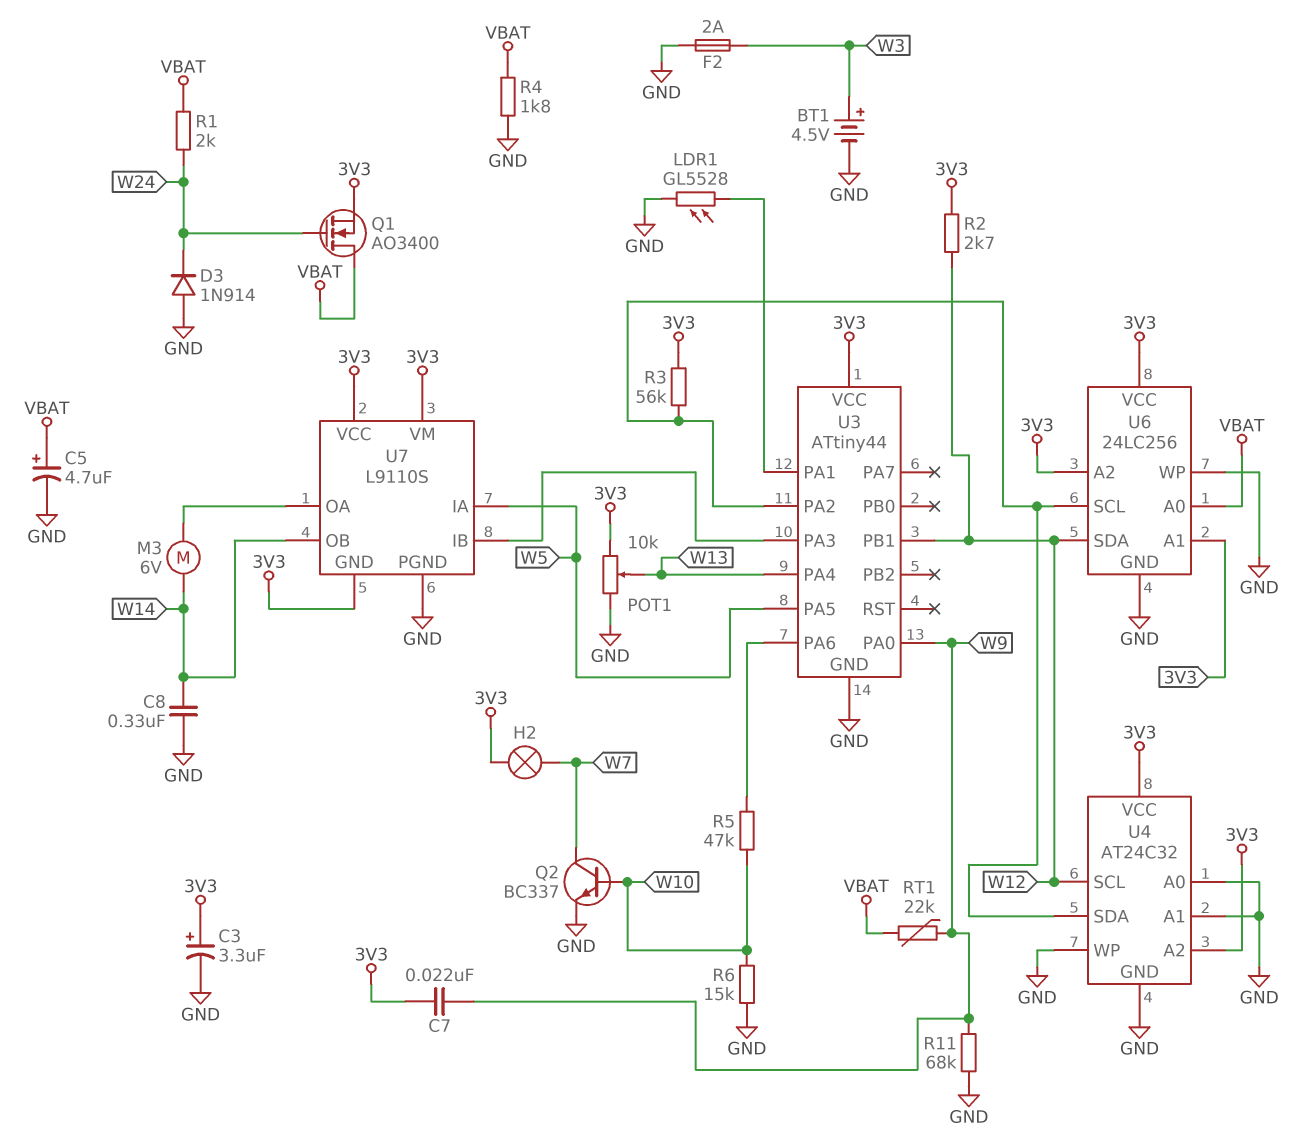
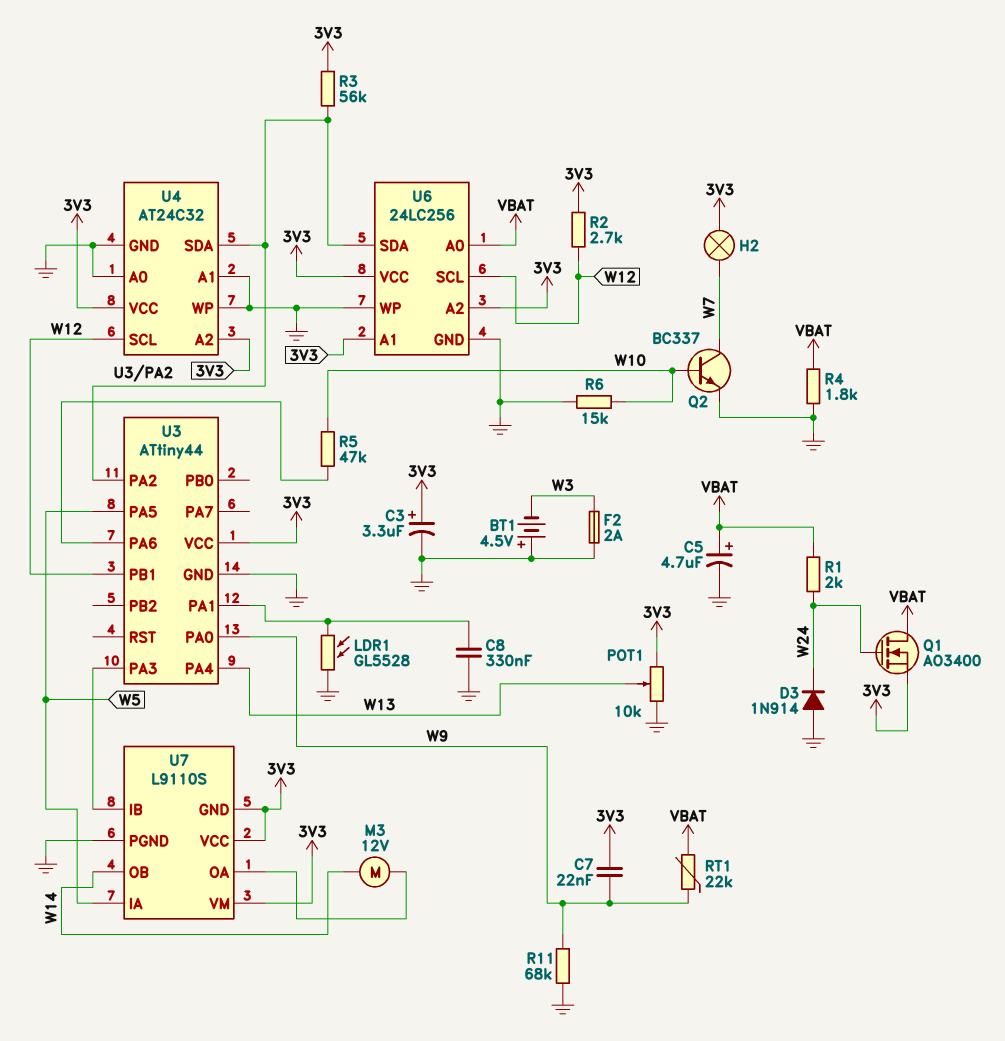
BT1: 4.5V (plus W3, minus GND) -> 4.5V (plus GND, minus W3)
C8: 330nF (GND, W14) -> 330nF (GND, U3/PA1)
M3: motor 6V (U7/OA, W14) -> motor 12V (U7/OA, W14)
U6 pin SCL: U3/PA2 -> W12
U6 pin SDA: W12 -> U3/PA2

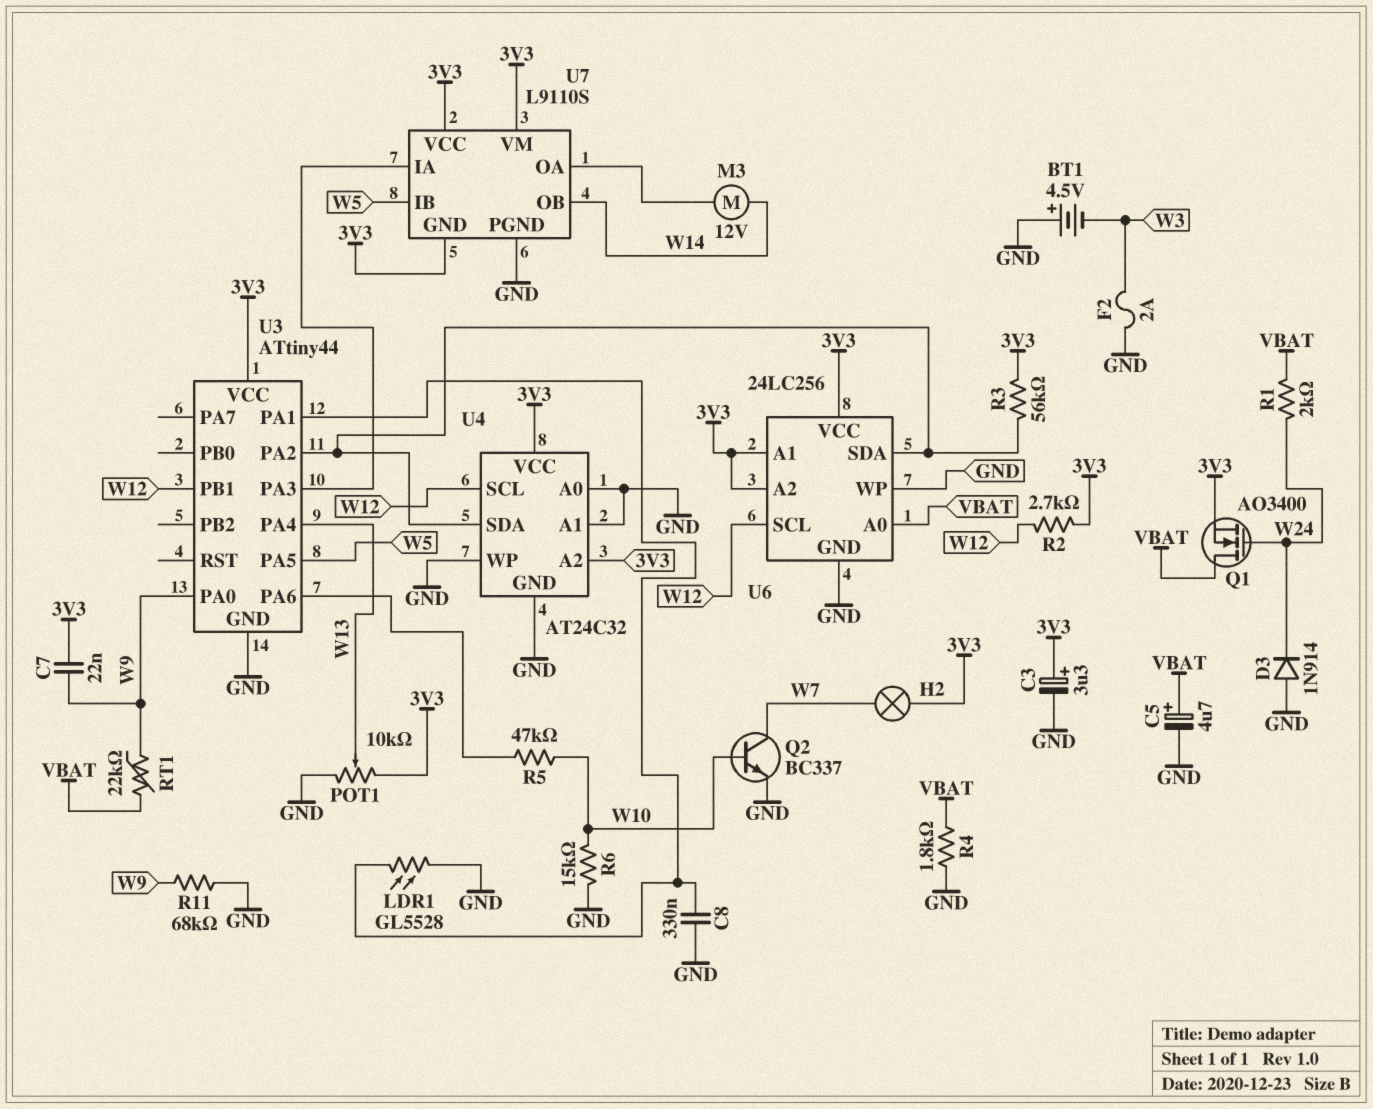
U7 pin IA: W5 -> U3/PA3
U7 pin IB: U3/PA3 -> W5

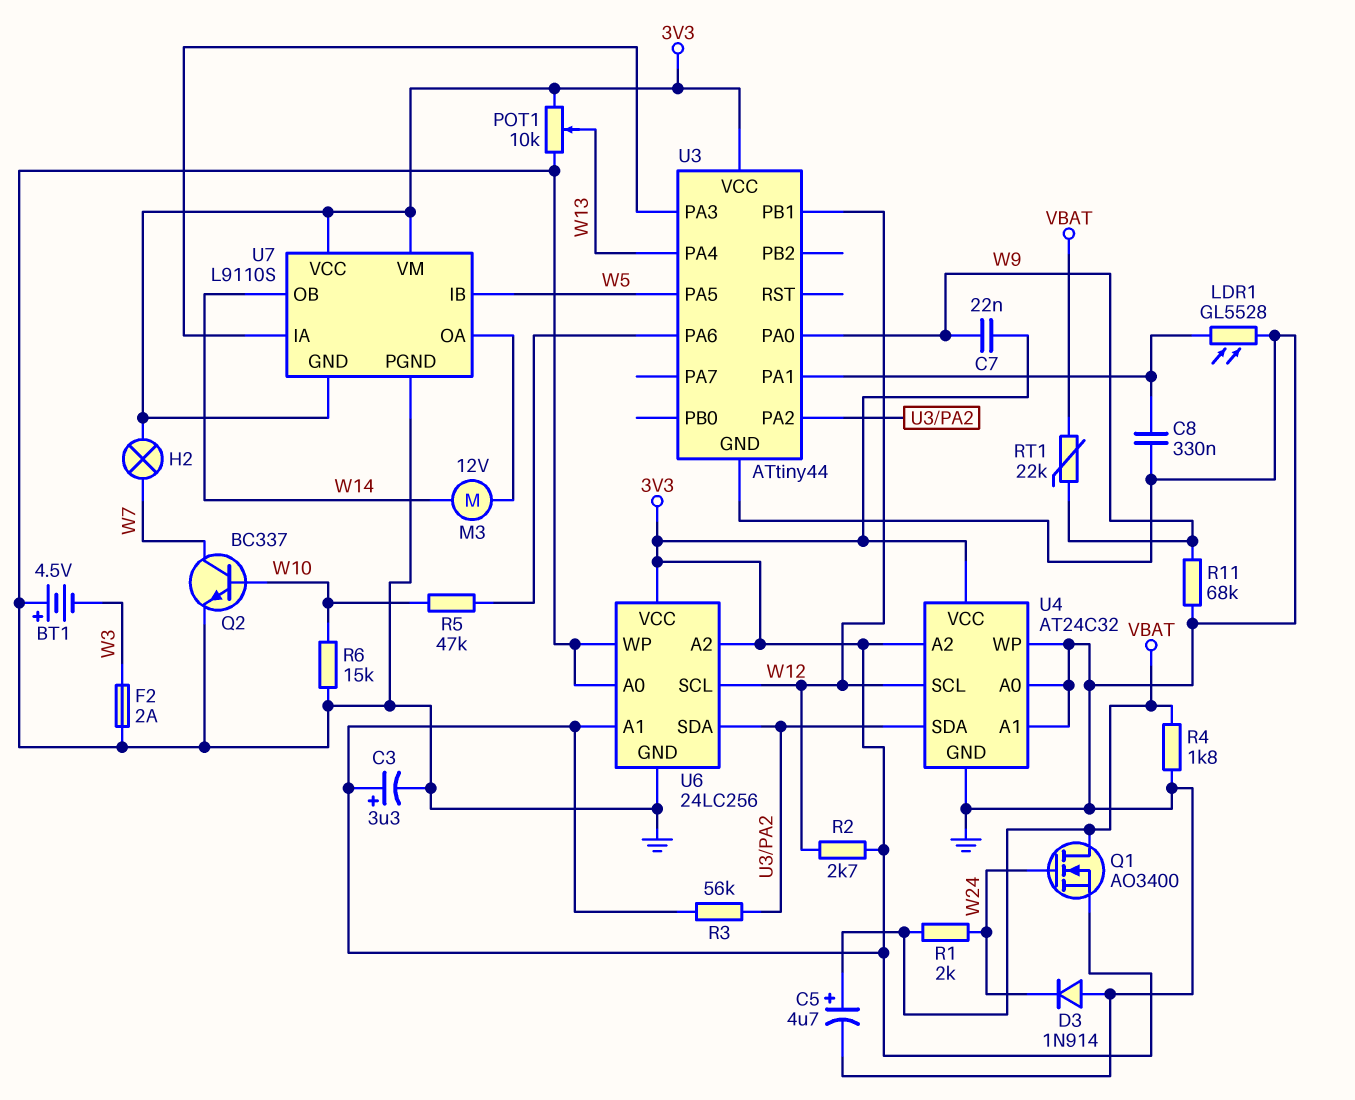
U6 pin A0: VBAT -> GND

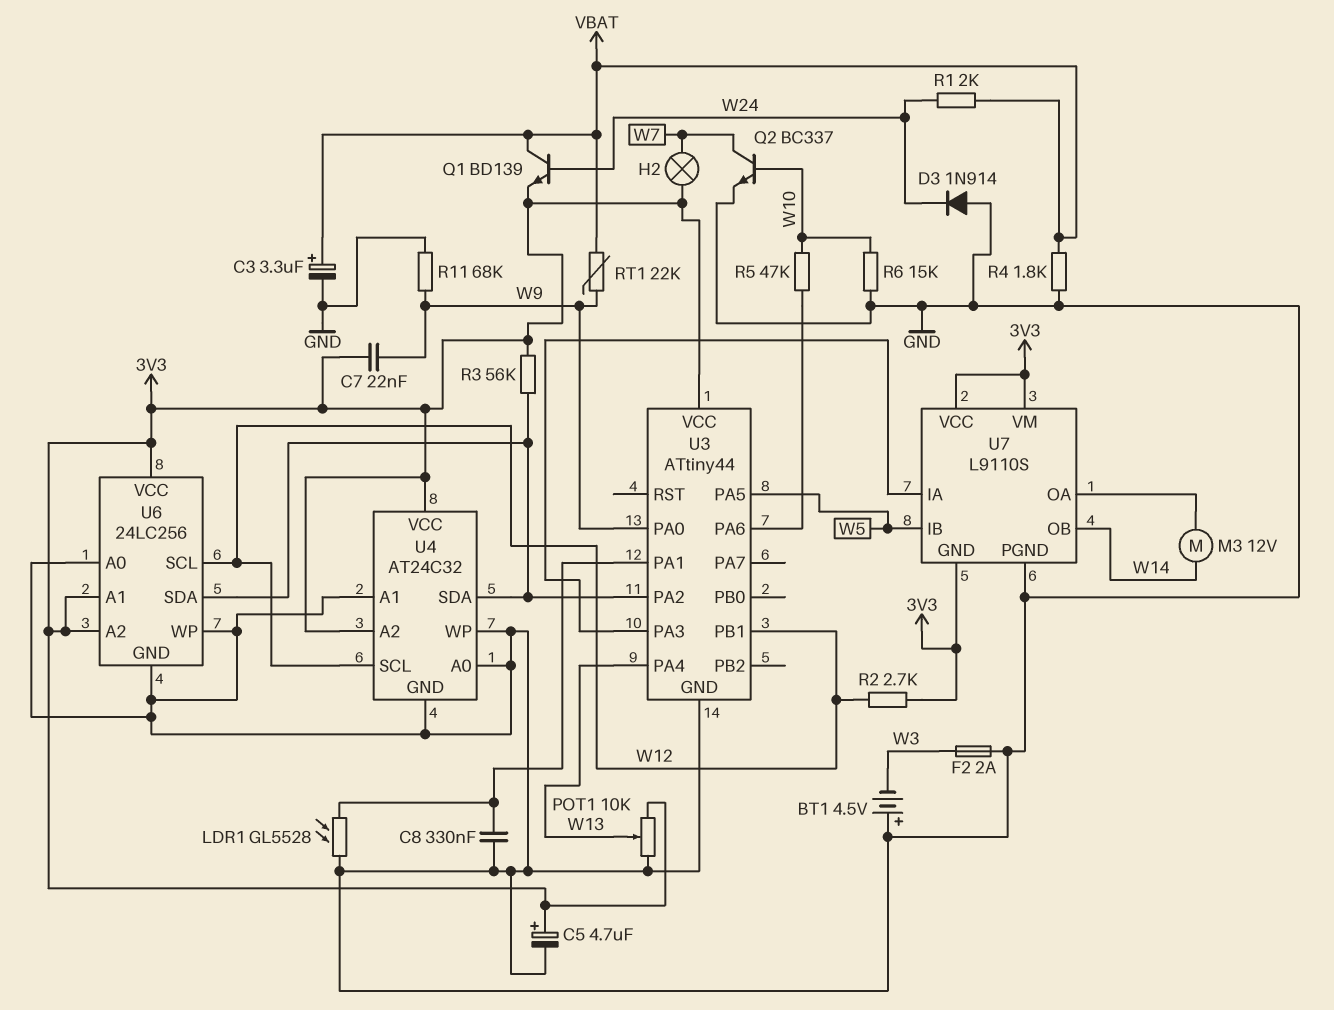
C3: 3.3uF (plus 3V3, minus GND) -> 3.3uF (plus VBAT, minus GND)
C5: 4.7uF (plus VBAT, minus GND) -> 4.7uF (plus 3V3, minus GND)
Q1: NMOS AO3400 (G W24, D VBAT, S 3V3) -> NPN BD139 (B W24, C VBAT, E 3V3)

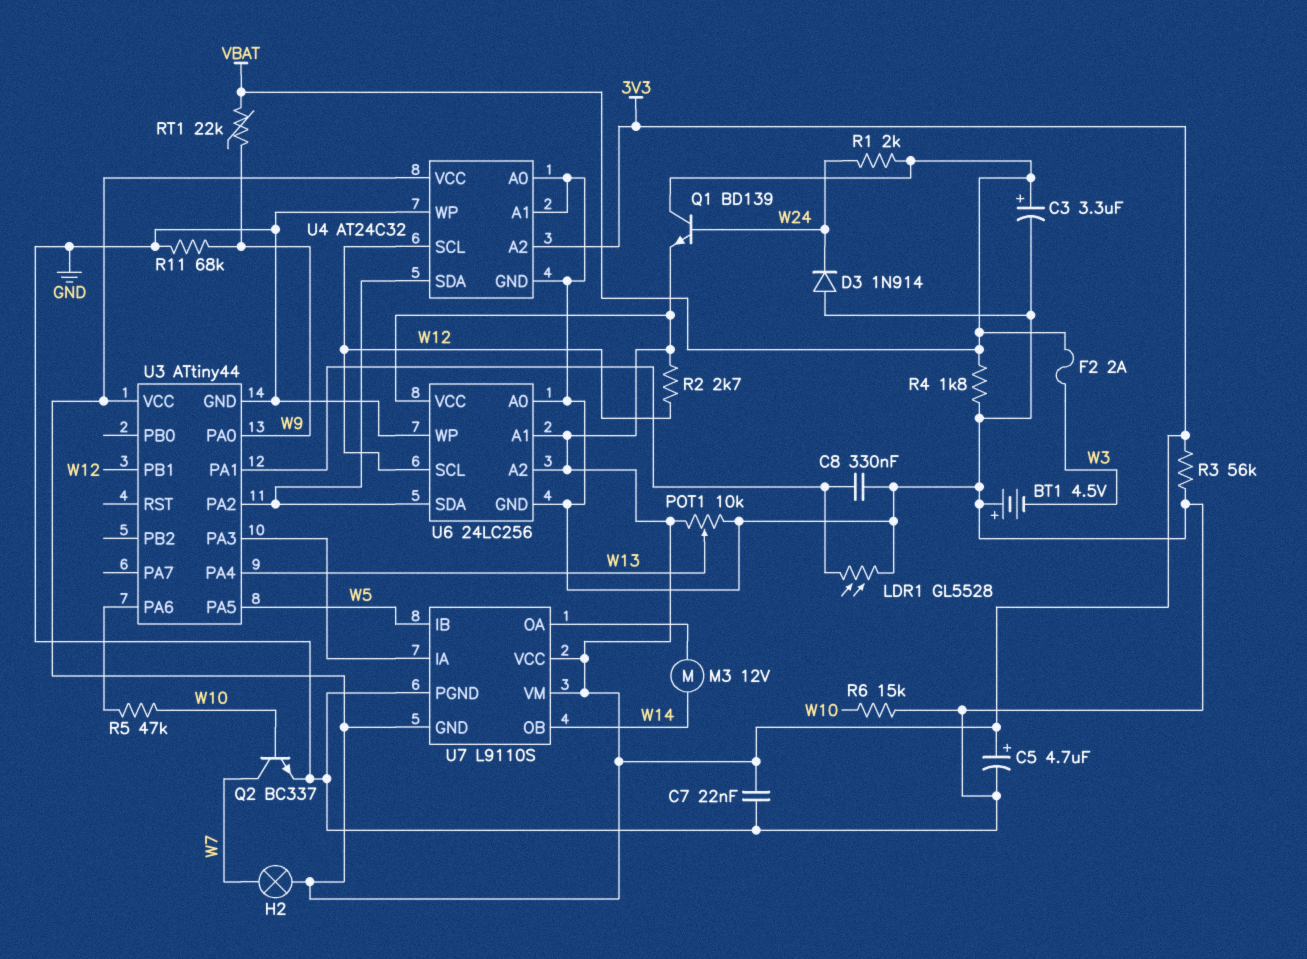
C7: 22nF (3V3, W9) -> 22nF (3V3, GND)
F2: 2A (GND, W3) -> 2A (VBAT, W3)
R3: 56k (3V3, U3/PA2) -> 56k (3V3, GND)

